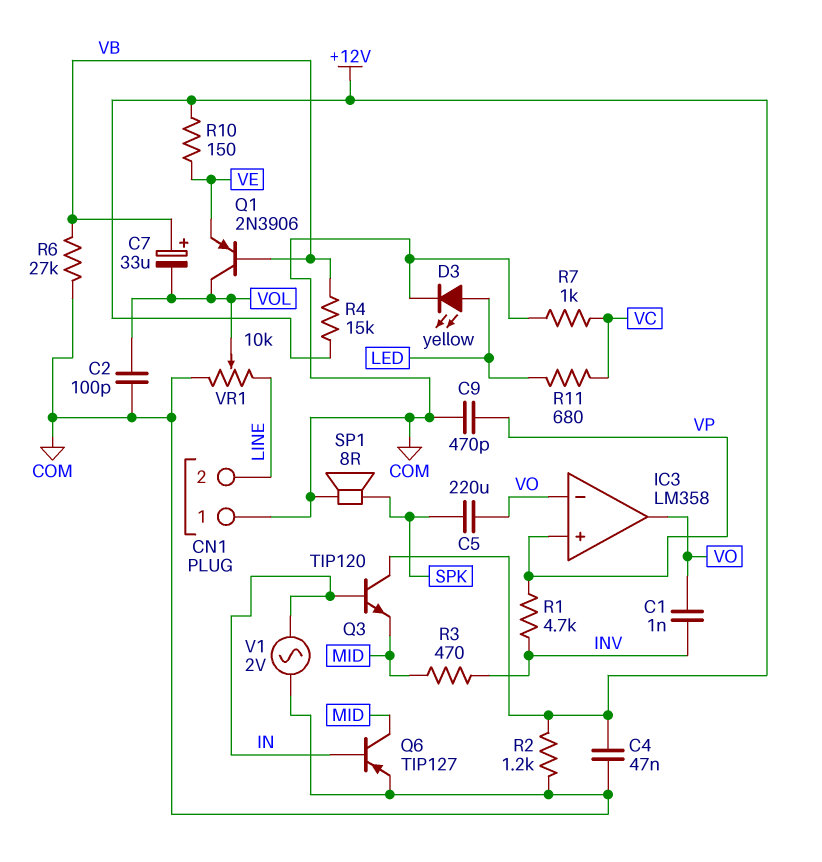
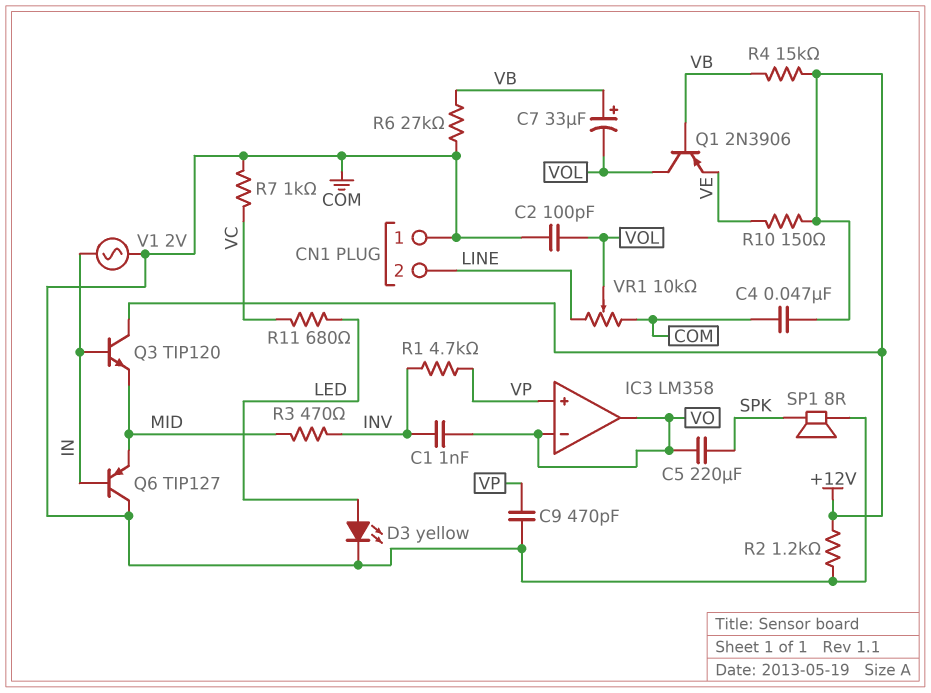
Q6: PNP TIP127 (B IN, C MID, E COM) -> PNP TIP127 (B IN, C COM, E MID)

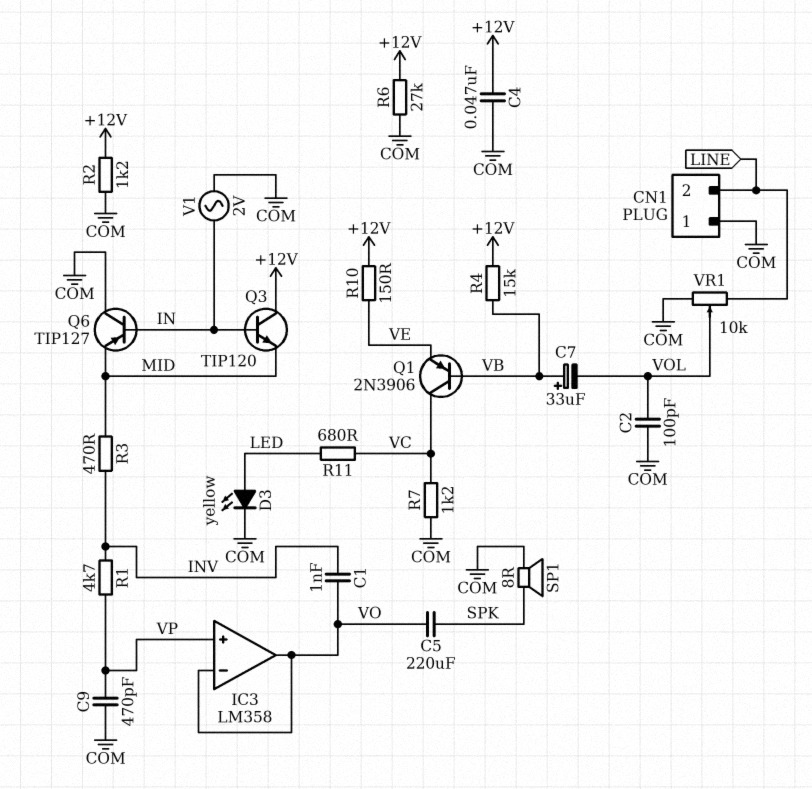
Q1: PNP 2N3906 (B VB, C VOL, E VE) -> PNP 2N3906 (B VB, C VC, E VE)
R6: 27k (COM, VB) -> 27k (+12V, COM)
R7: 1k (COM, VC) -> 1.2k (COM, VC)

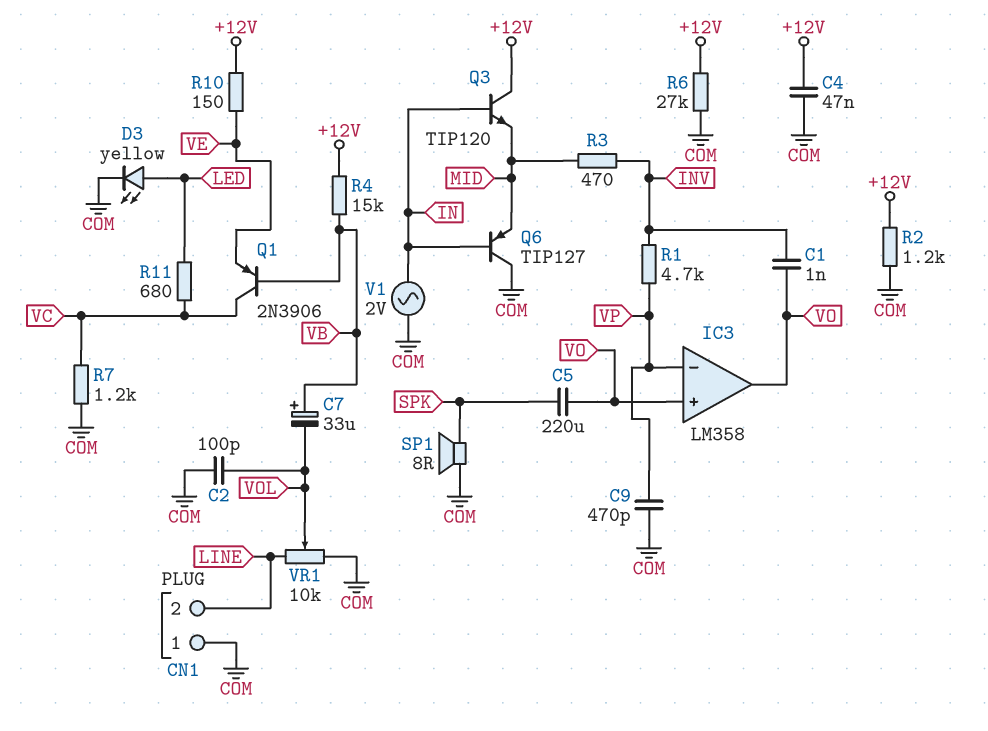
IC3 pin in+: VP -> VO
IC3 pin in-: VO -> VP

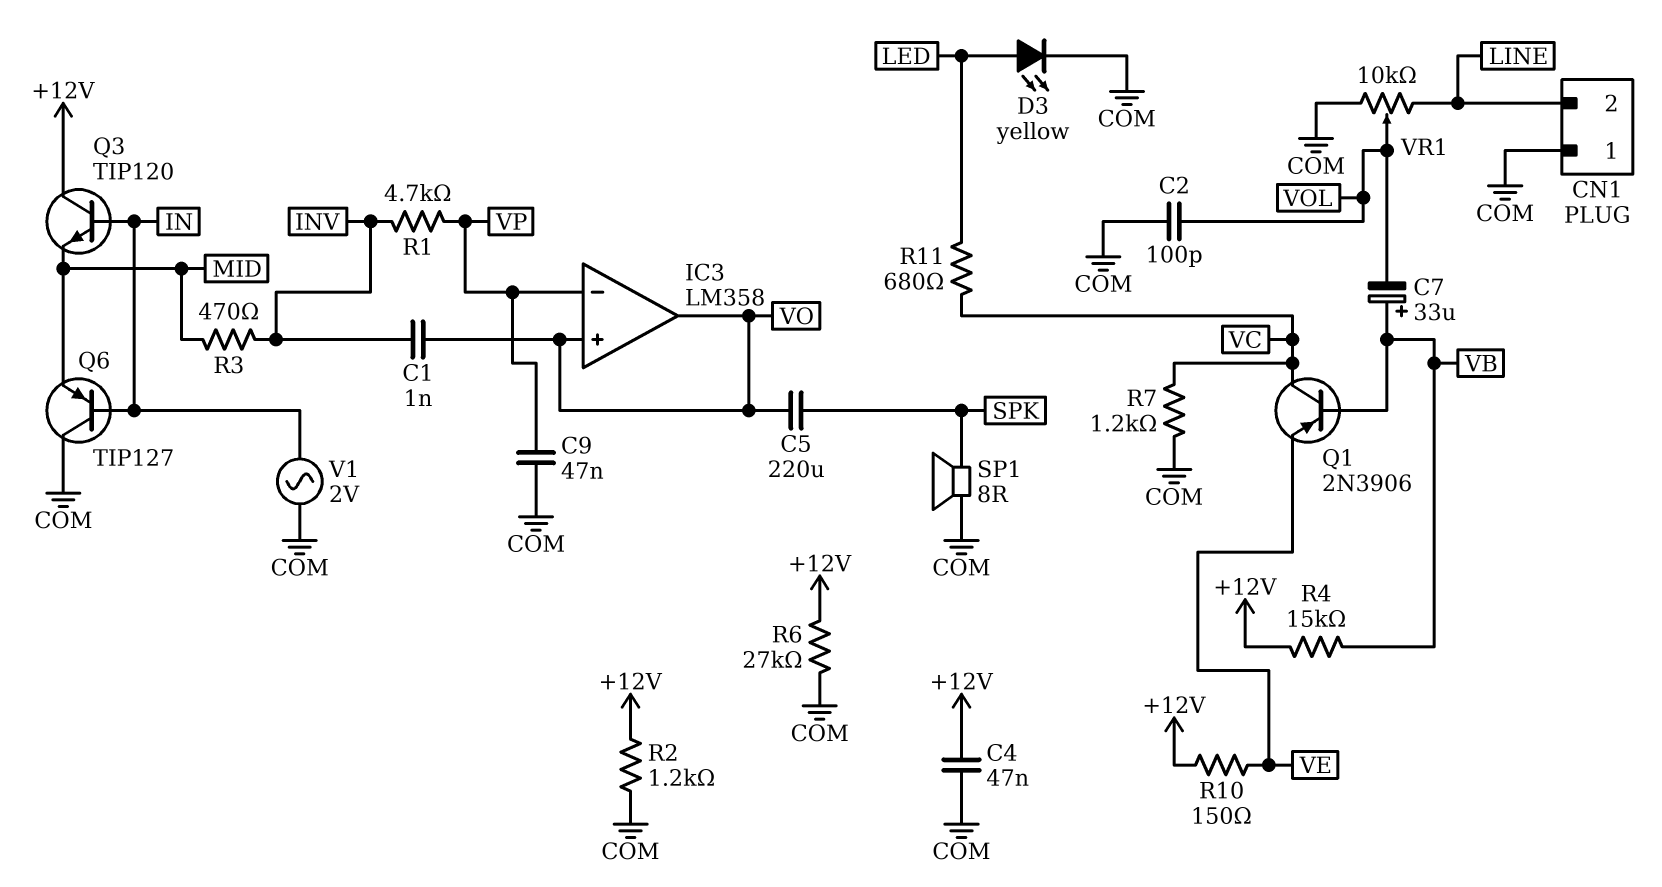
C9: 470pF (COM, VP) -> 47nF (COM, VP)

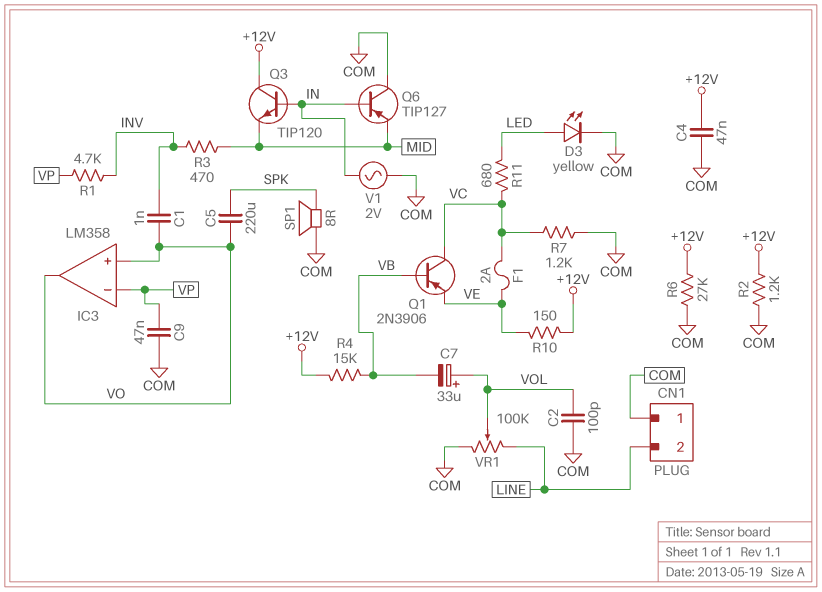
C7: 33uF (plus VB, minus VOL) -> 33uF (plus VOL, minus VB)
F1: none -> 2A (VC, VE)
VR1: 10k (COM, LINE, wiper VOL) -> 100k (COM, LINE, wiper VOL)

